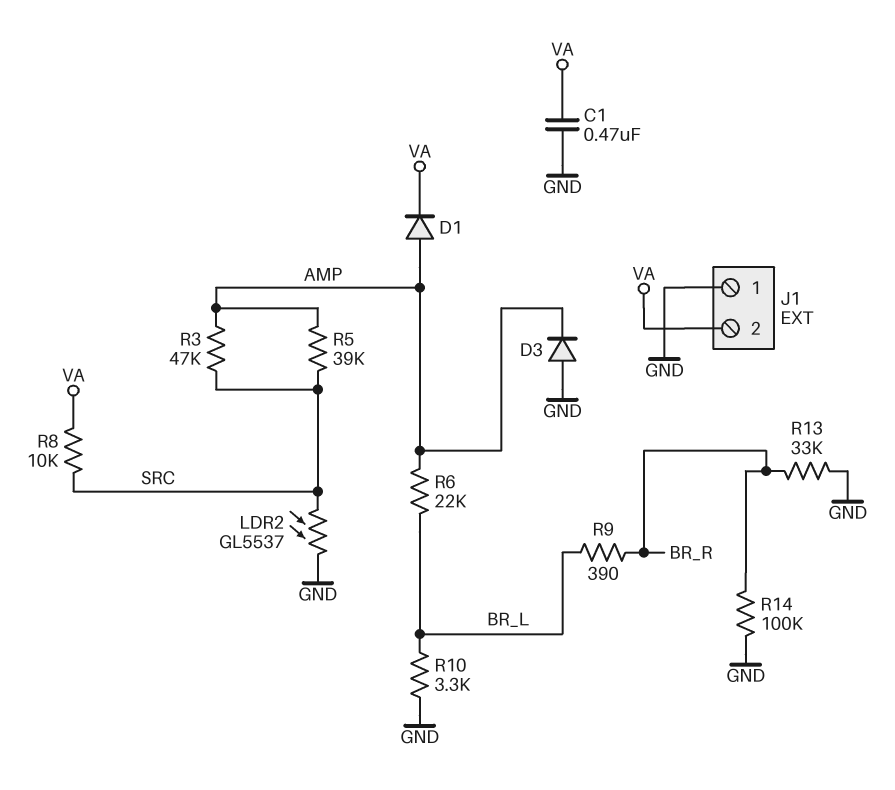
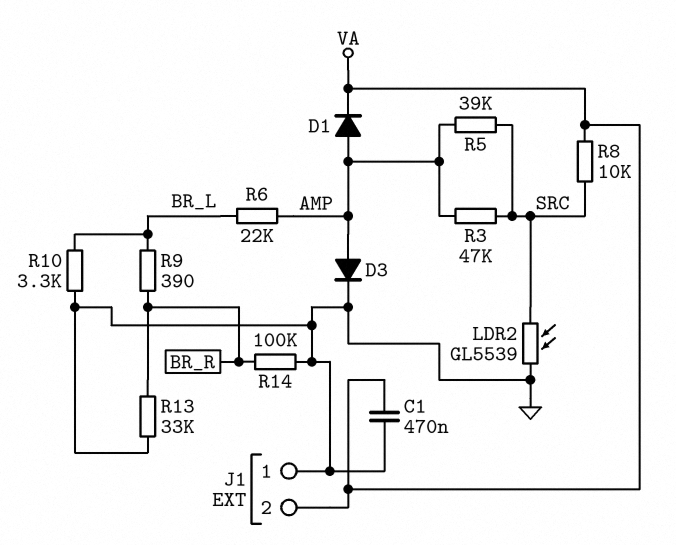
D3: diode (A GND, K AMP) -> diode (A AMP, K GND)
LDR2: GL5537 (GND, SRC) -> GL5539 (GND, SRC)

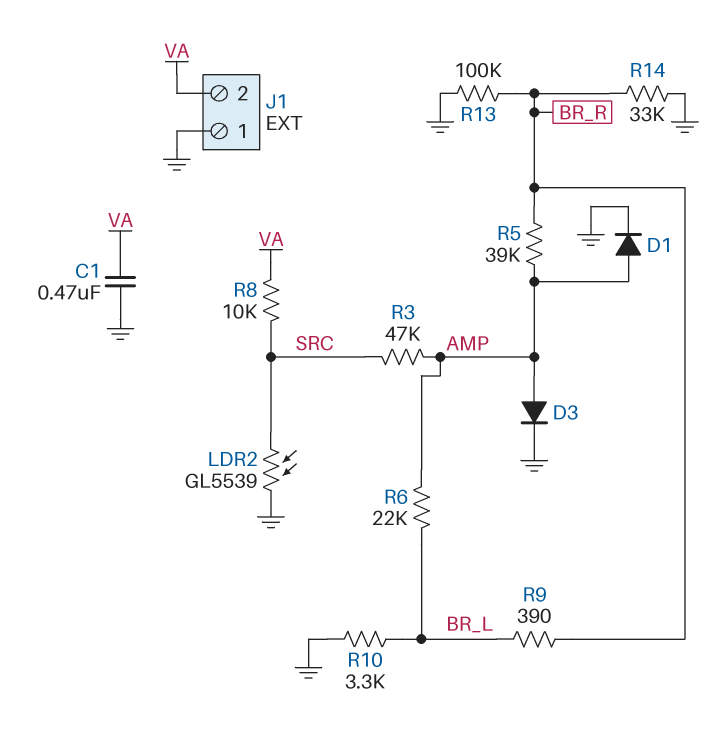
D1: diode (A AMP, K VA) -> diode (A AMP, K GND)
R5: 39k (AMP, SRC) -> 39k (AMP, BR_R)
R13: 33k (BR_R, GND) -> 100k (BR_R, GND)
R14: 100k (BR_R, GND) -> 33k (BR_R, GND)

